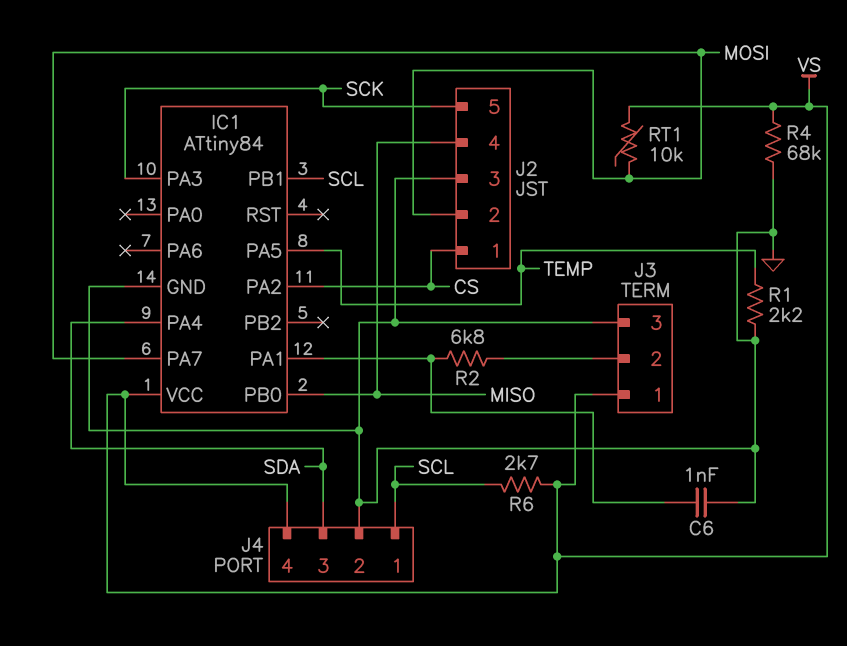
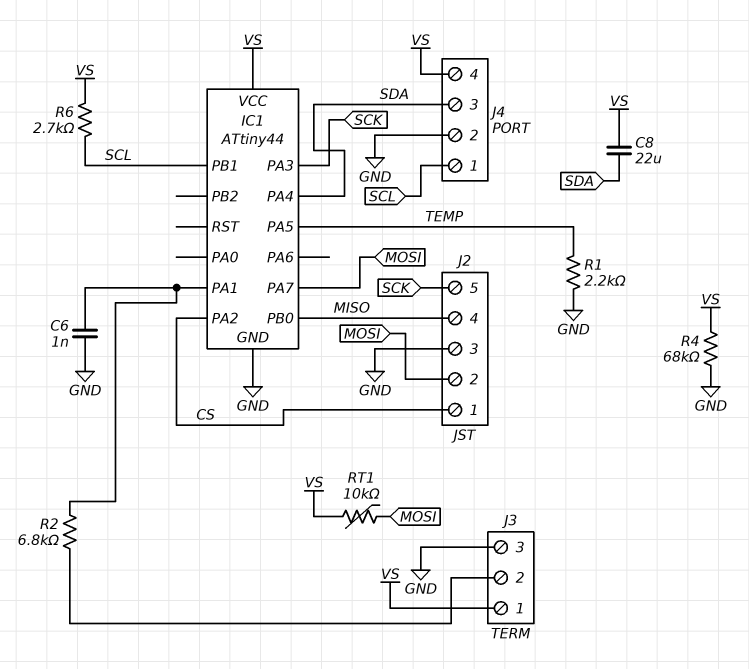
C8: none -> 22uF (SDA, VS)
IC1: ATtiny84 -> ATtiny44

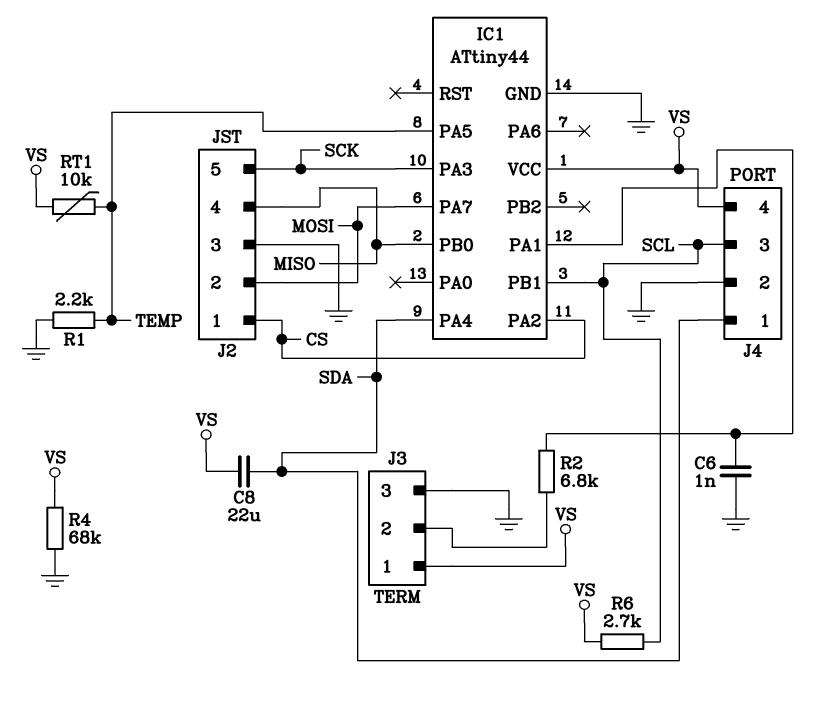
J4 pin 1: SCL -> SDA
J4 pin 3: SDA -> SCL
RT1: 10k (MOSI, VS) -> 10k (TEMP, VS)

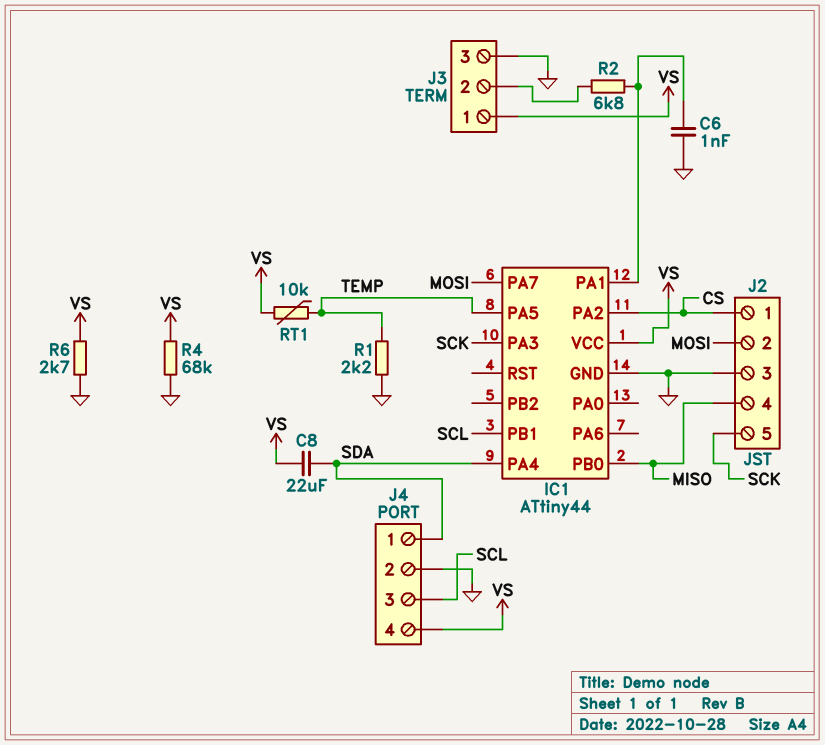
R6: 2.7k (SCL, VS) -> 2.7k (GND, VS)

